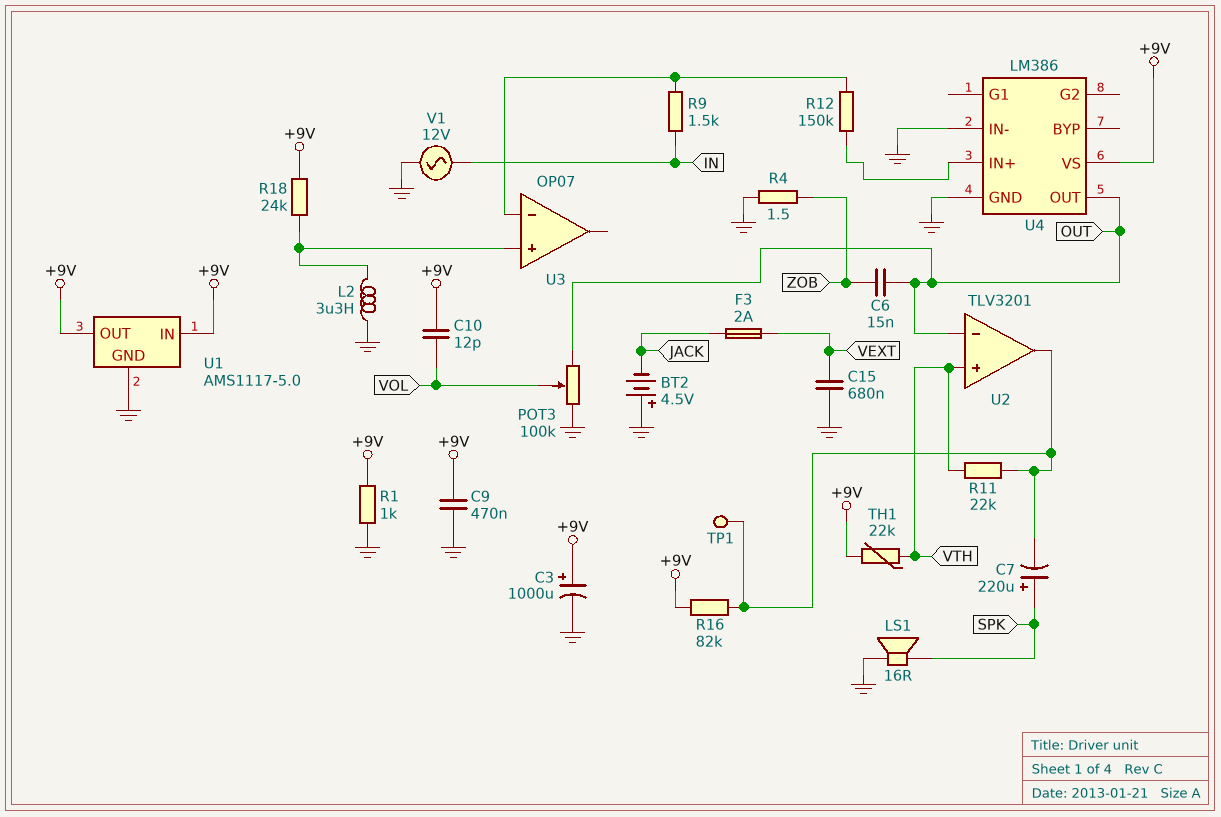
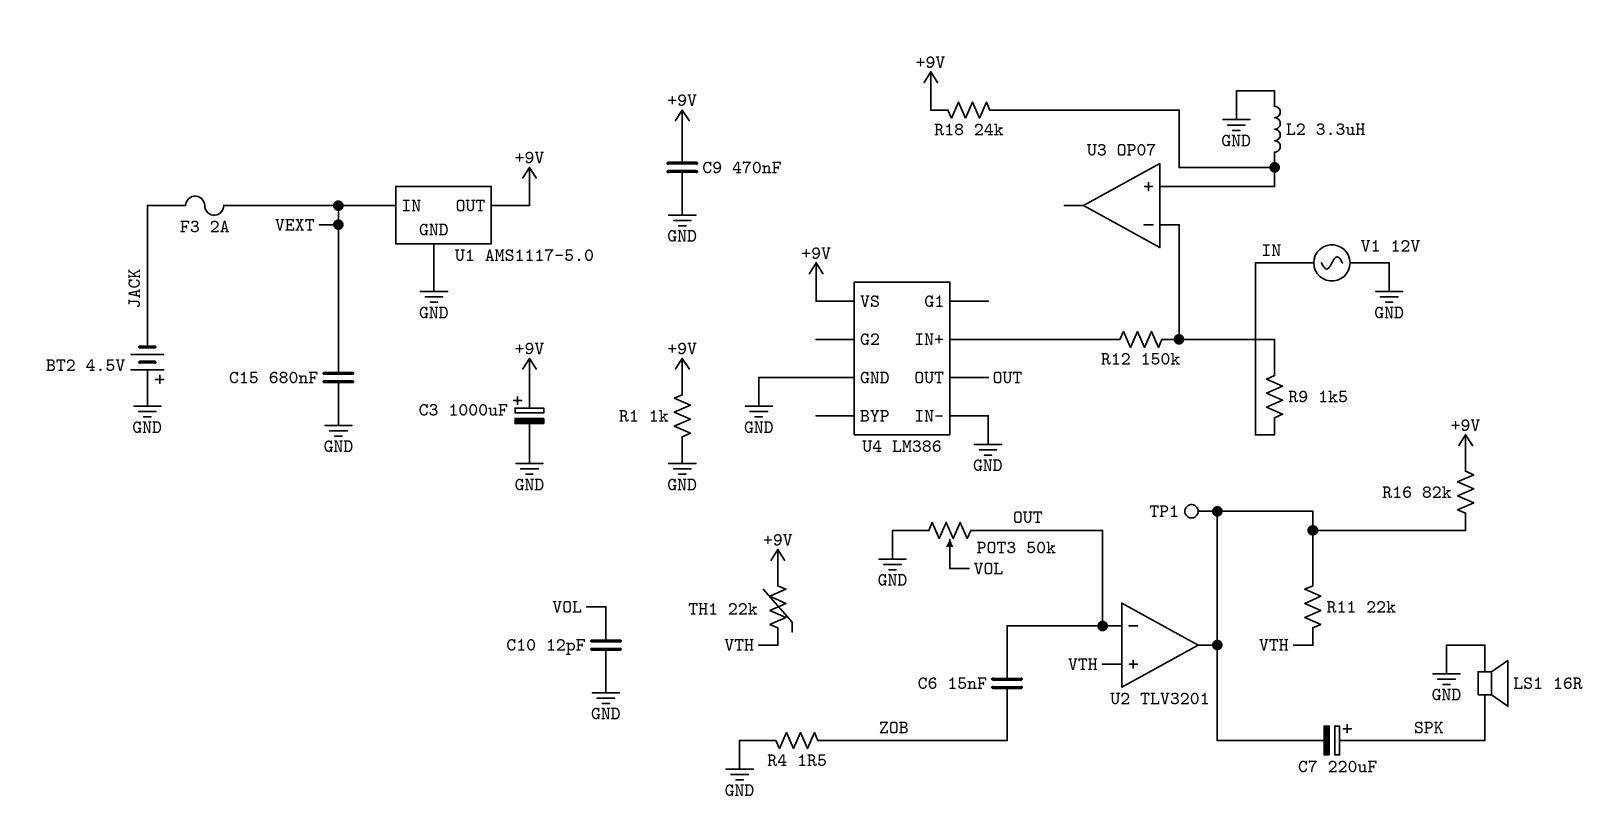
C10: 12pF (+9V, VOL) -> 12pF (GND, VOL)
POT3: 100k (GND, OUT, wiper VOL) -> 50k (GND, OUT, wiper VOL)
U1 pin IN: +9V -> VEXT

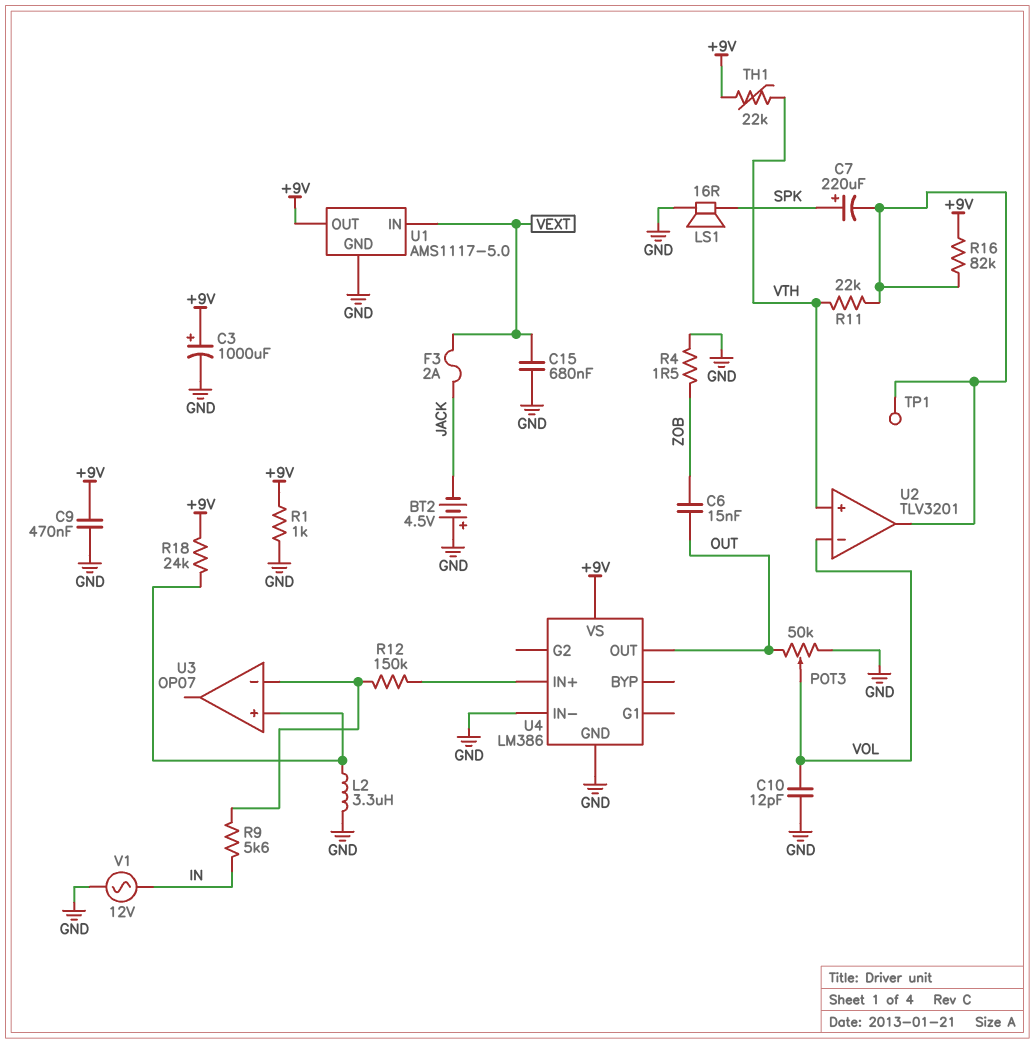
R9: 1.5k (IN, U3/in-) -> 5.6k (IN, U3/in-)
U2 pin in-: OUT -> VOL

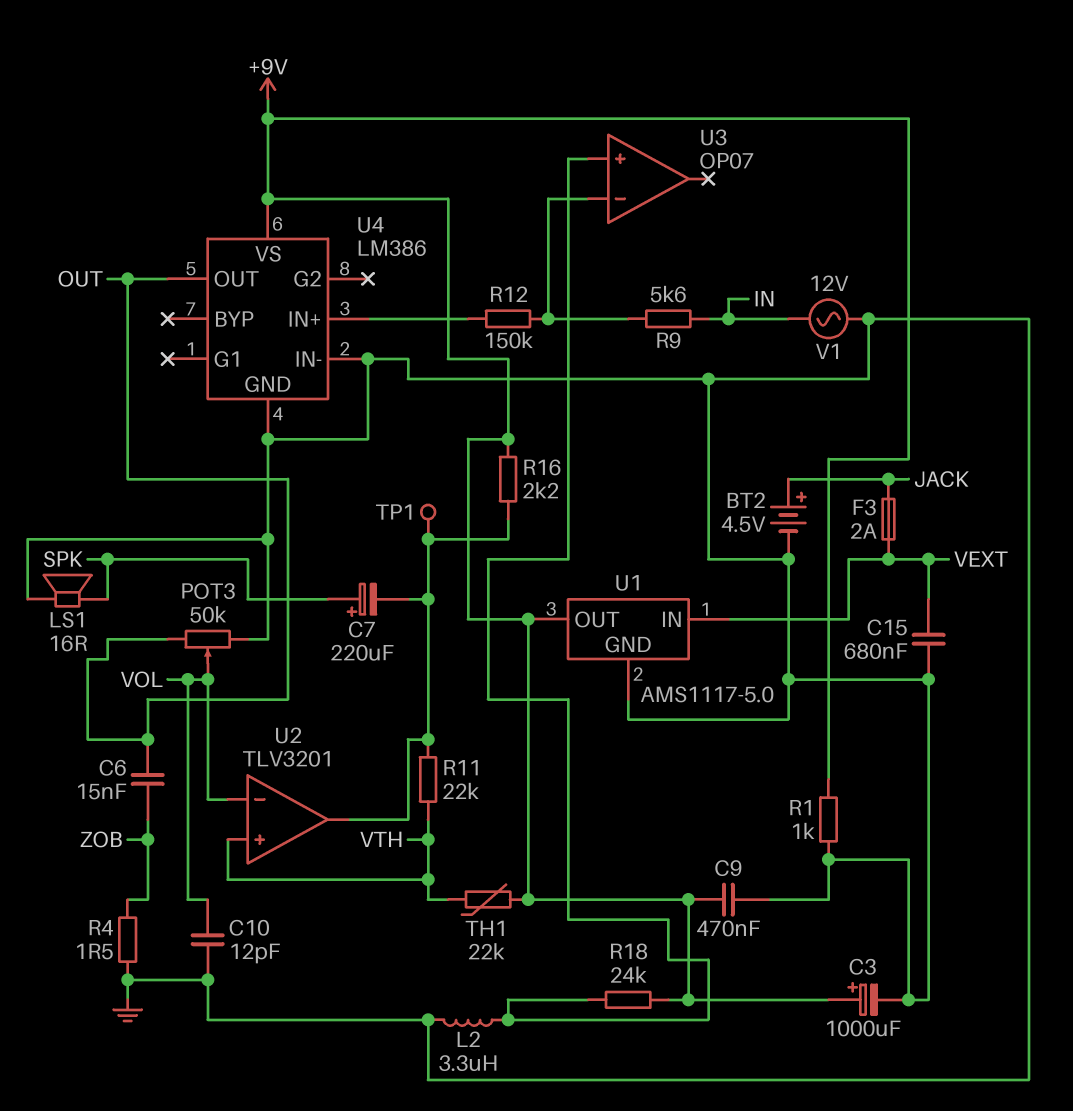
BT2: 4.5V (plus GND, minus JACK) -> 4.5V (plus JACK, minus GND)
R16: 82k (+9V, U2/out) -> 2.2k (+9V, U2/out)

